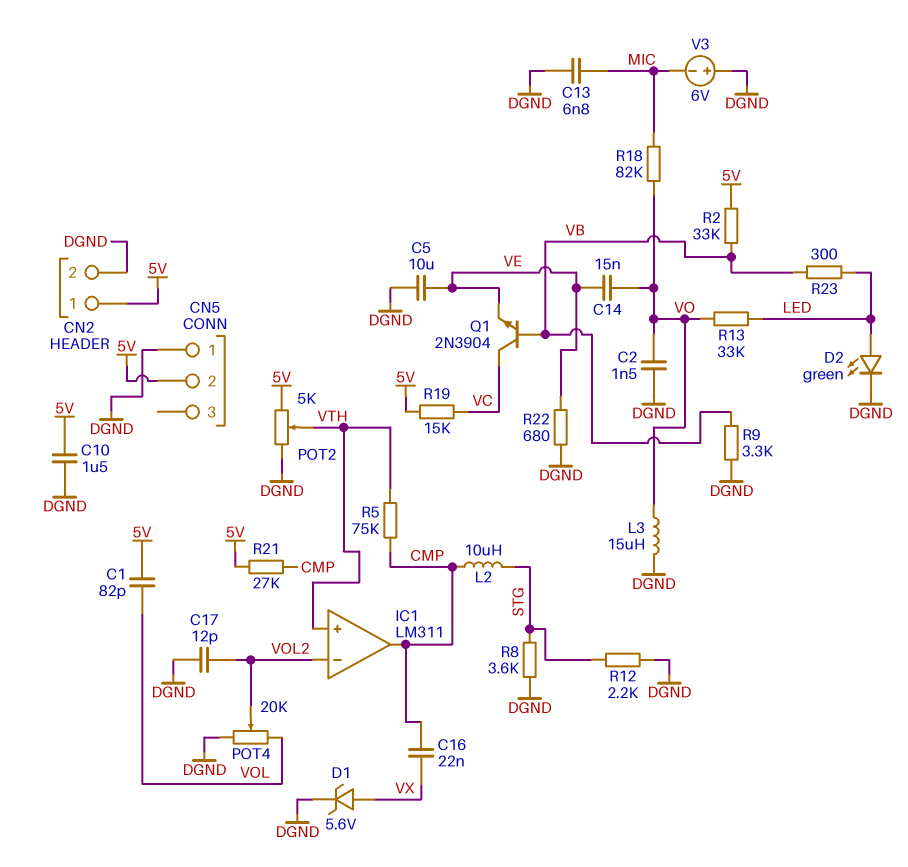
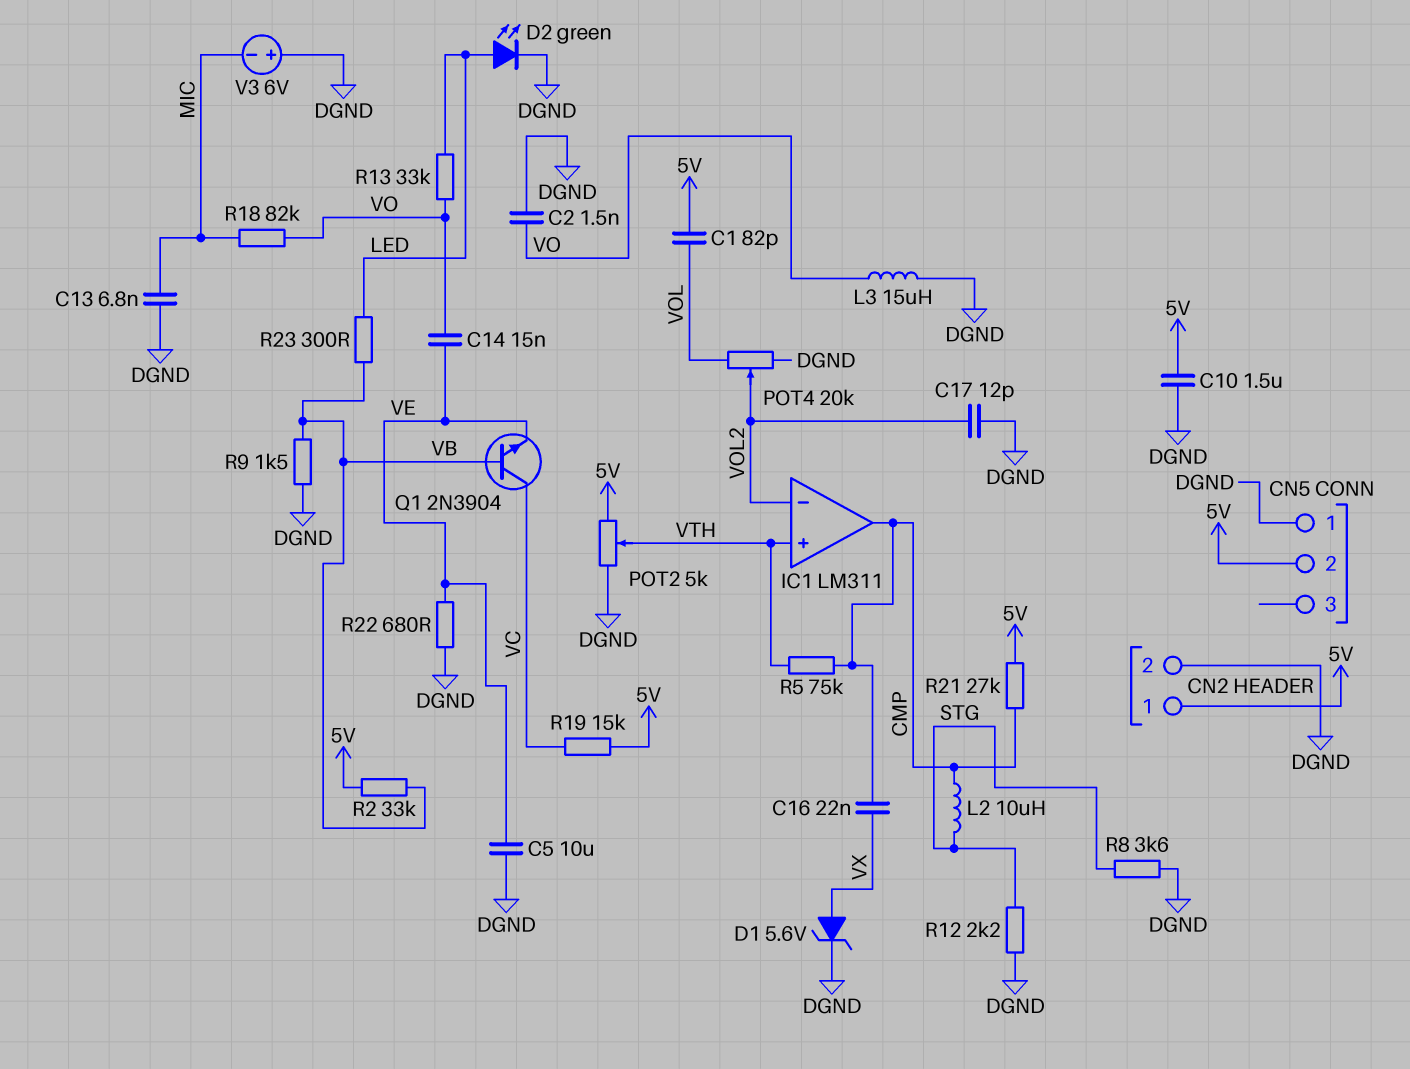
R9: 3.3k (DGND, VB) -> 1.5k (DGND, VB)

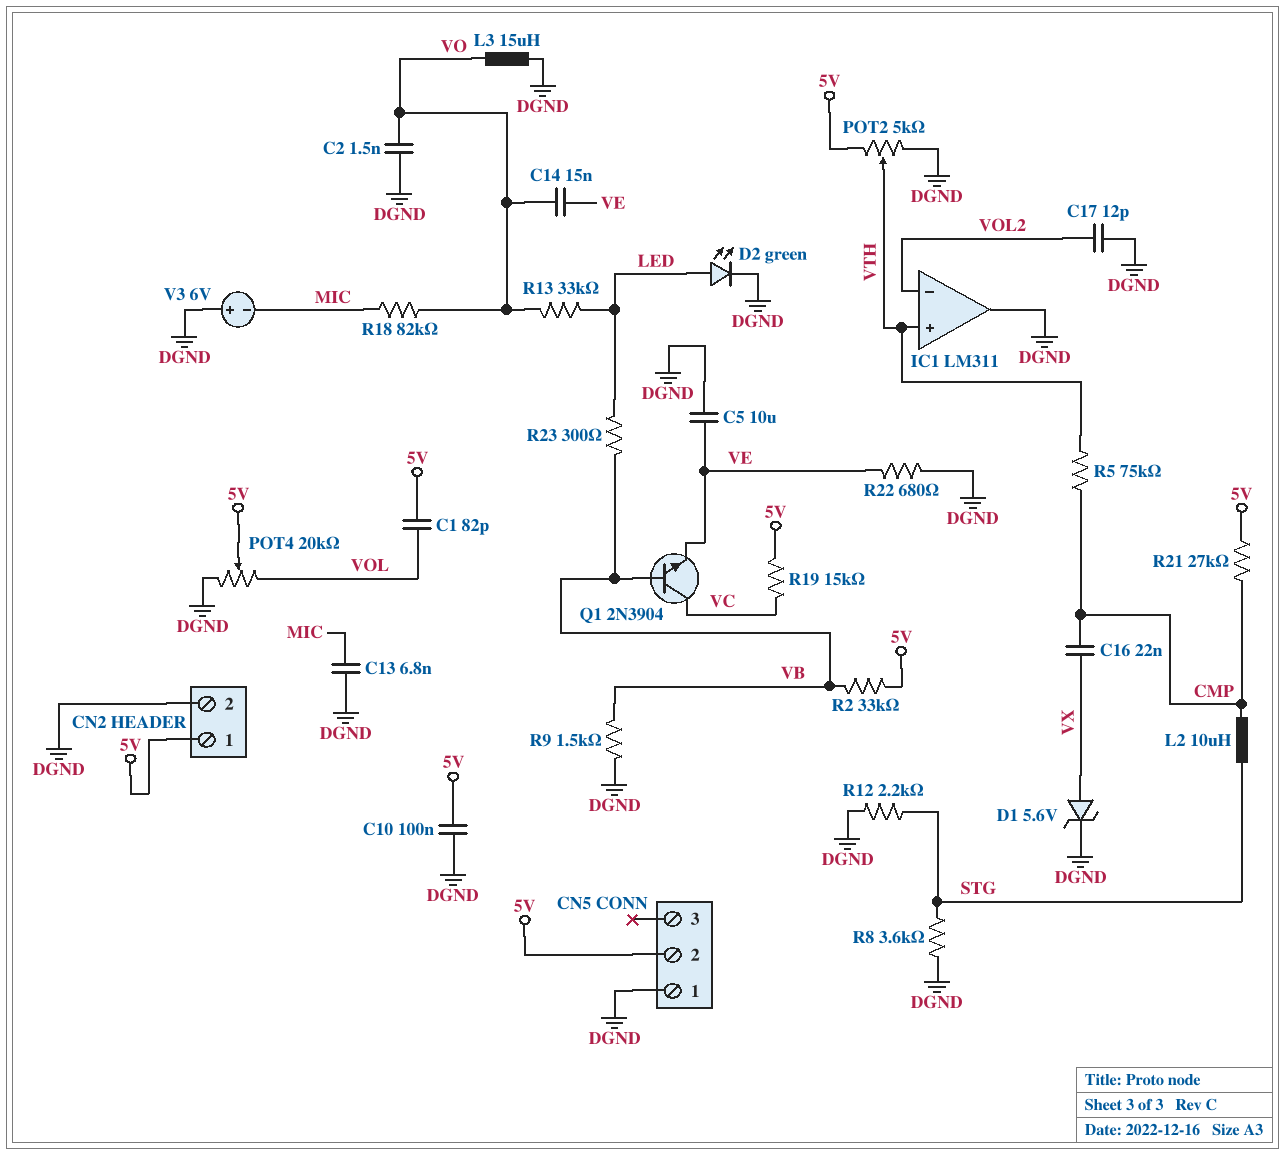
C10: 1.5uF (5V, DGND) -> 100nF (5V, DGND)
IC1 pin out: CMP -> DGND
POT4: 20k (DGND, VOL, wiper VOL2) -> 20k (DGND, VOL, wiper 5V)

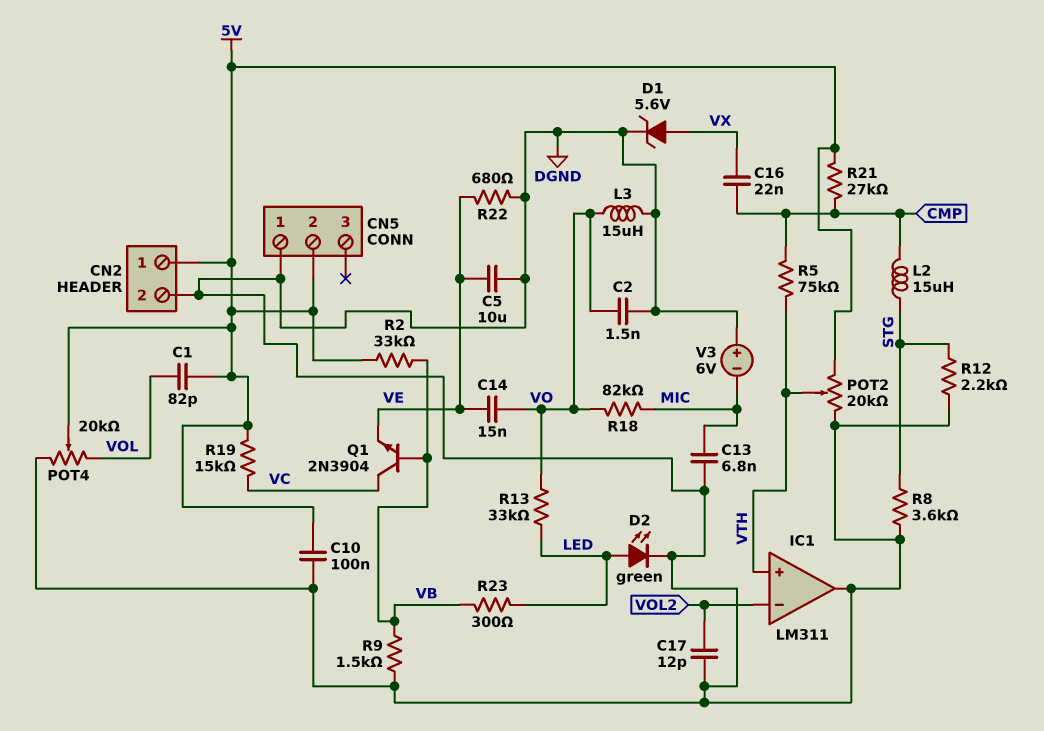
L2: 10uH (CMP, STG) -> 15uH (CMP, STG)
POT2: 5k (5V, DGND, wiper VTH) -> 20k (5V, DGND, wiper VTH)

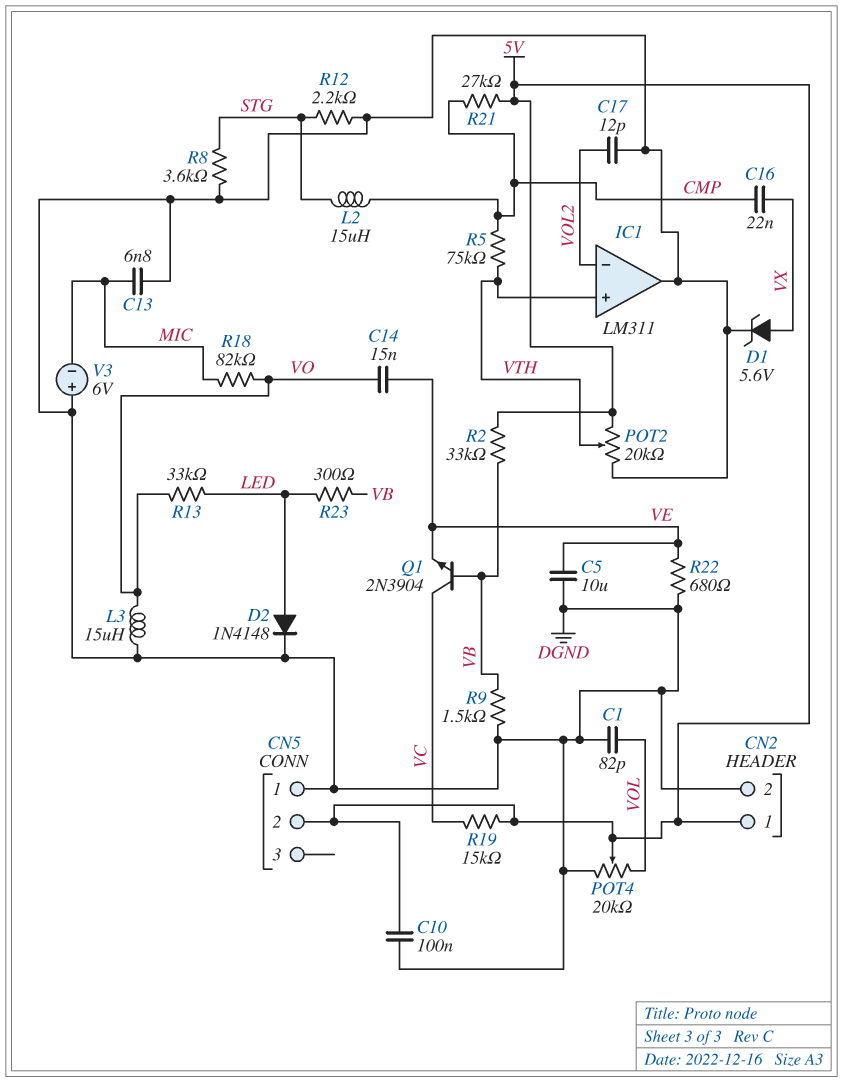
C1: 82pF (5V, VOL) -> 82pF (DGND, VOL)
C2: 1.5nF (DGND, VO) -> none
D2: LED green (A LED, K DGND) -> diode 1N4148 (A LED, K DGND)

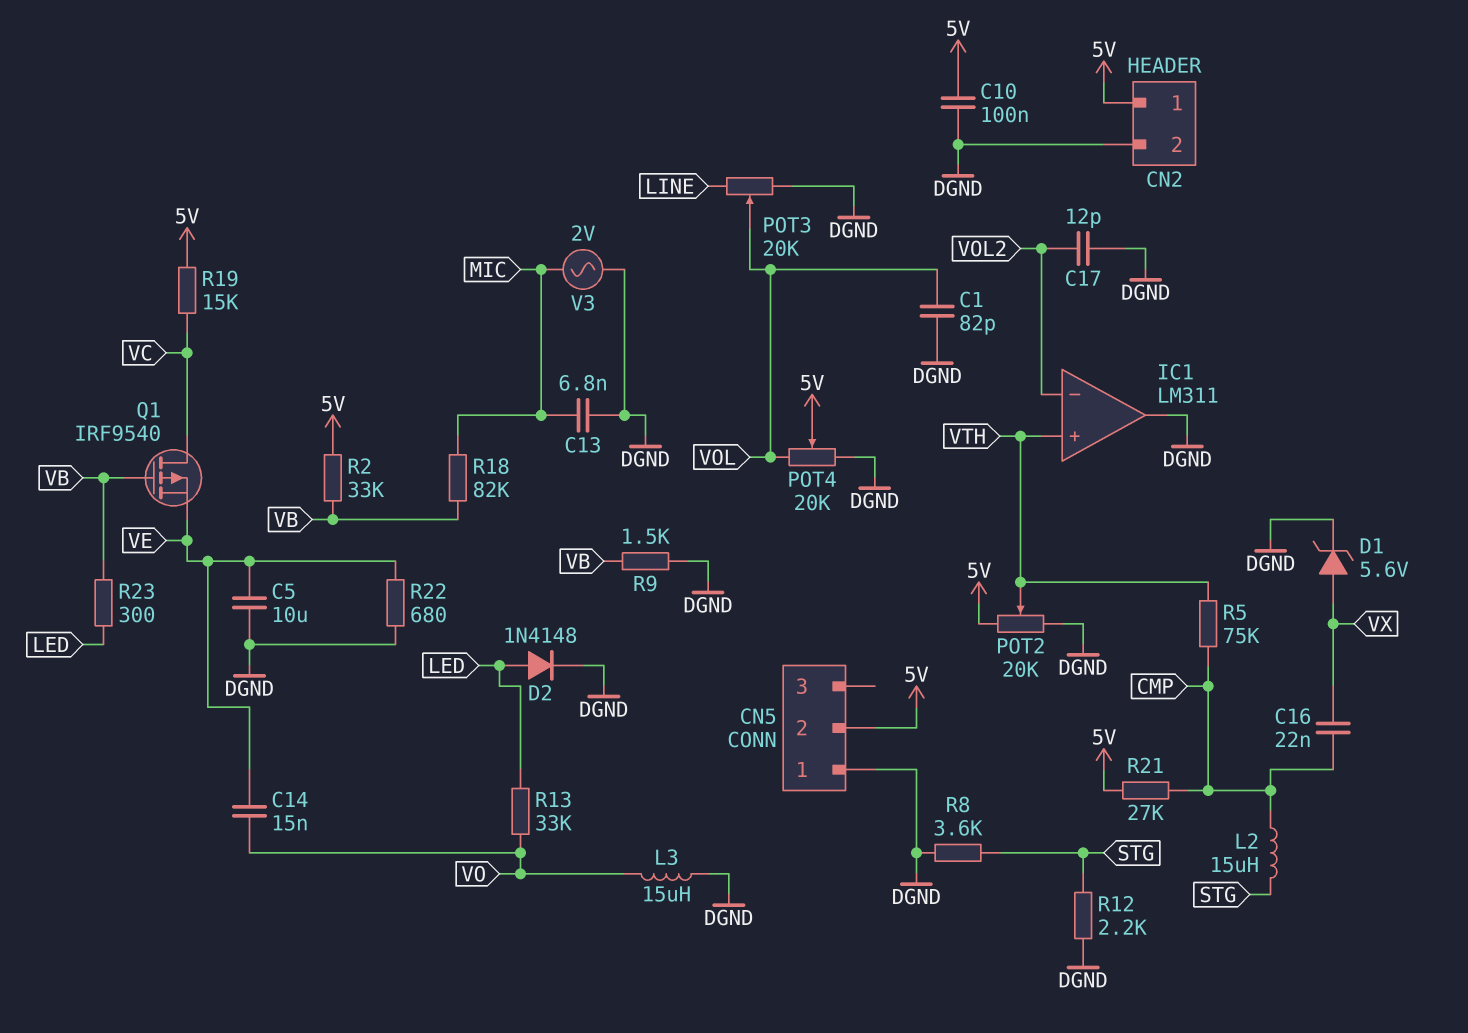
POT3: none -> 20k (DGND, LINE, wiper VOL)
Q1: NPN 2N3904 (B VB, C VC, E VE) -> PMOS IRF9540 (G VB, D VC, S VE)
R18: 82k (MIC, VO) -> 82k (MIC, VB)
V3: 6V (plus DGND, minus MIC) -> AC 2V (DGND, MIC)

